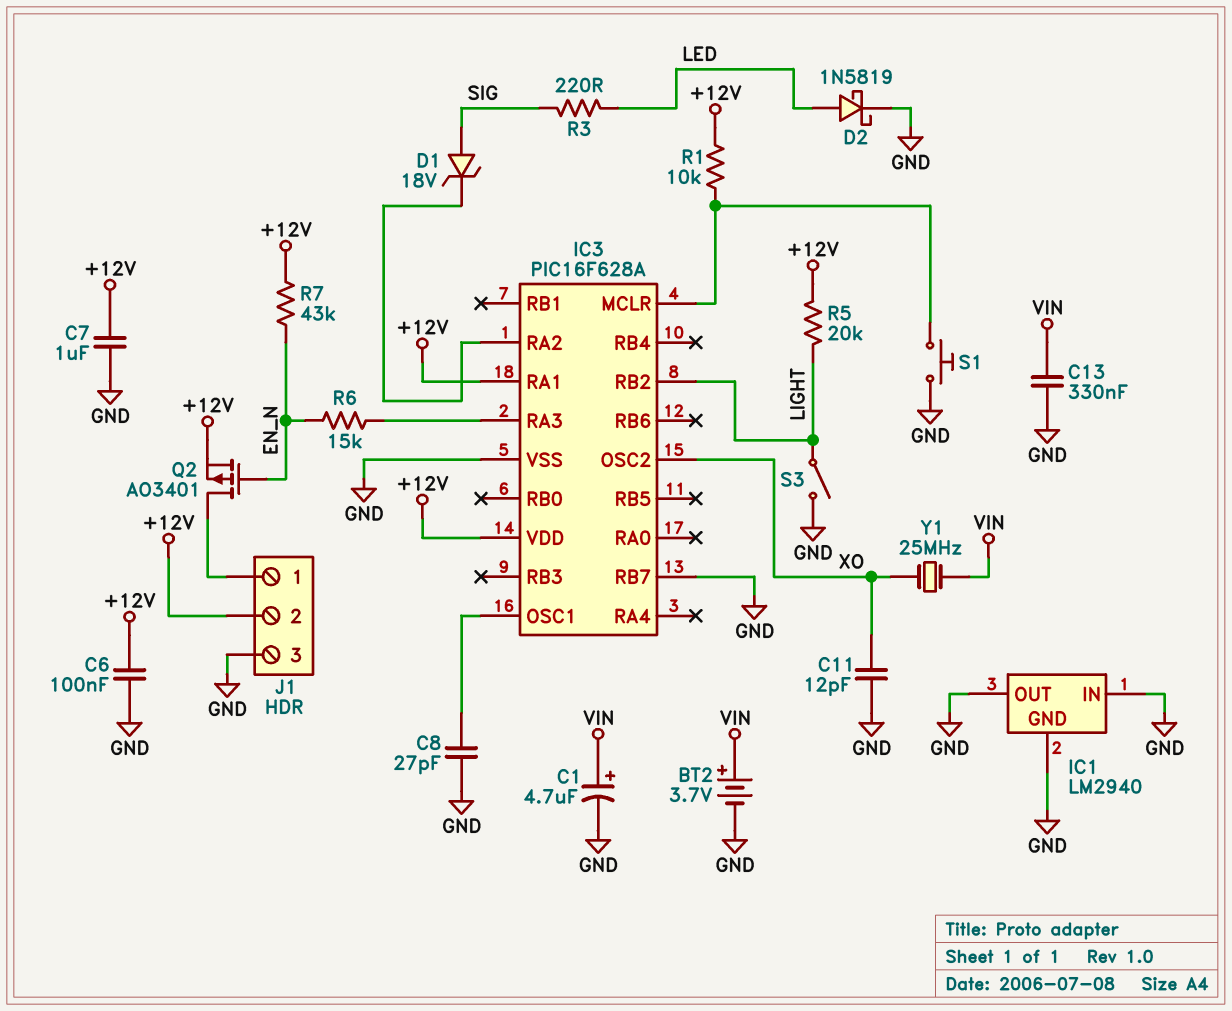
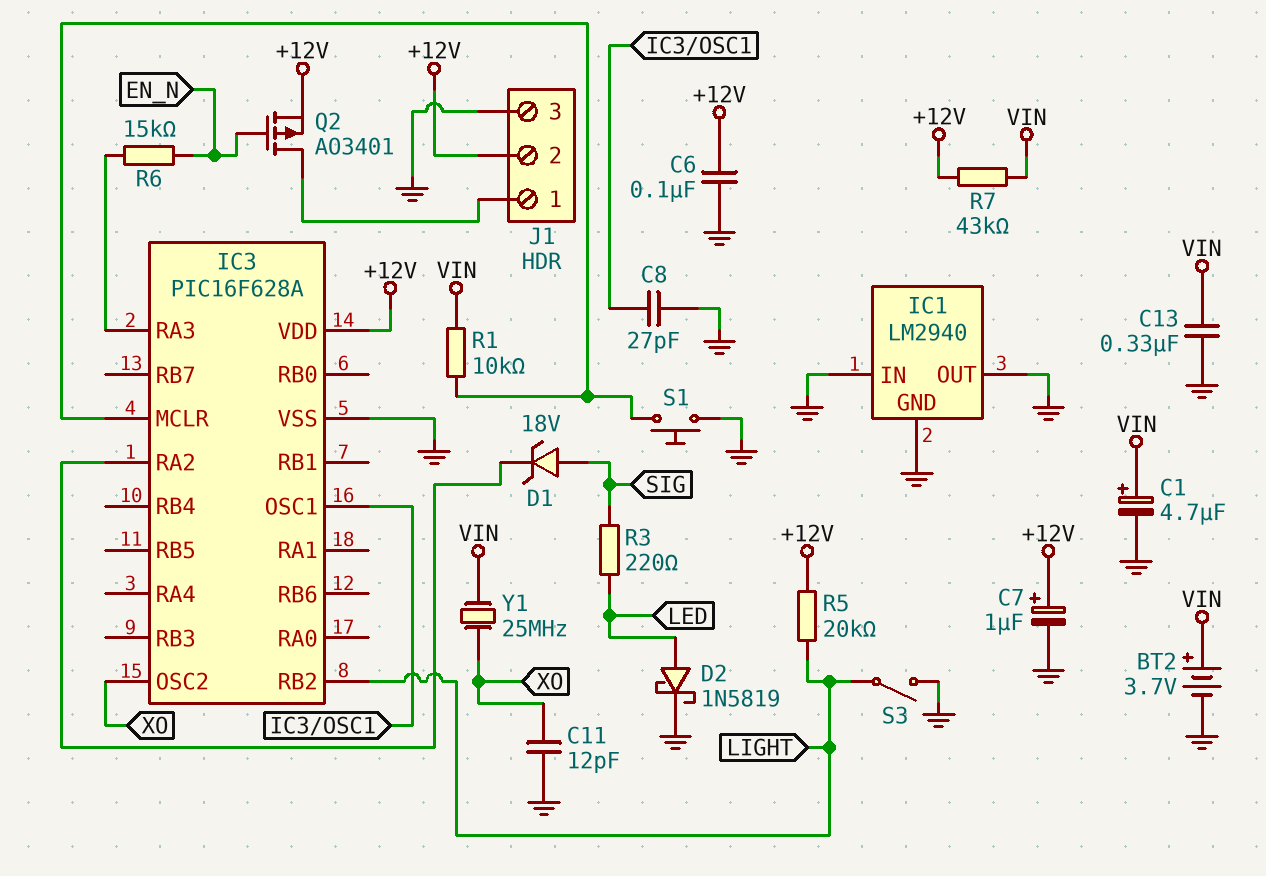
C7: 1uF (+12V, GND) -> 1uF (plus +12V, minus GND)
IC3 pin RA1: +12V -> none
IC3 pin RB7: GND -> none
R1: 10k (+12V, IC3/MCLR) -> 10k (IC3/MCLR, VIN)
R7: 43k (+12V, EN_N) -> 43k (+12V, VIN)

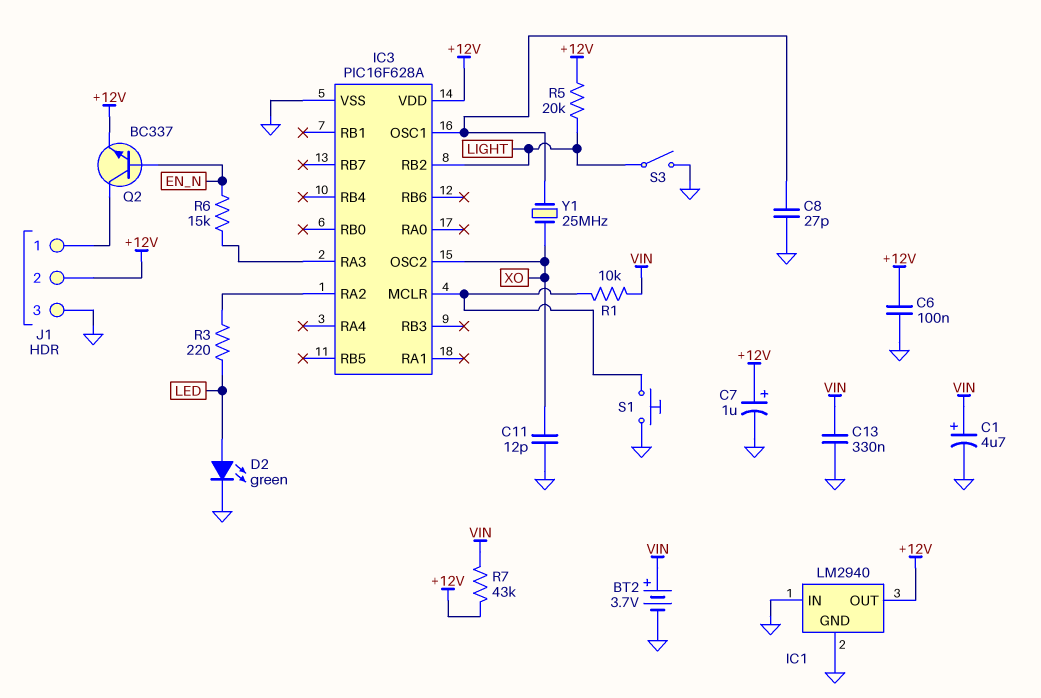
D1: zener 18V (A SIG, K IC3/RA2) -> none
D2: schottky 1N5819 (A LED, K GND) -> LED green (A LED, K GND)
IC1 pin OUT: GND -> +12V
Q2: PMOS AO3401 (G EN_N, D J1/1, S +12V) -> NPN BC337 (B EN_N, C J1/1, E +12V)
R3: 220 (LED, SIG) -> 220 (IC3/RA2, LED)
Y1: 25MHz (VIN, XO) -> 25MHz (IC3/OSC1, XO)

